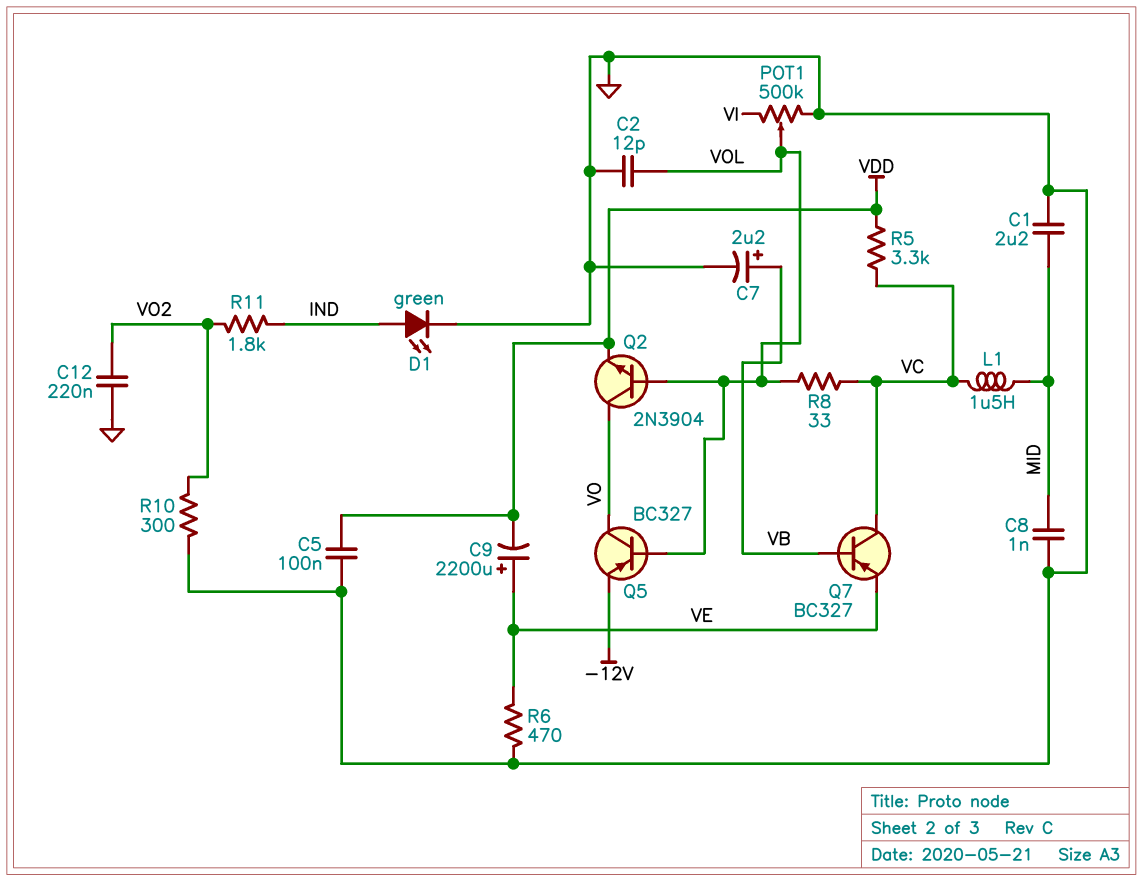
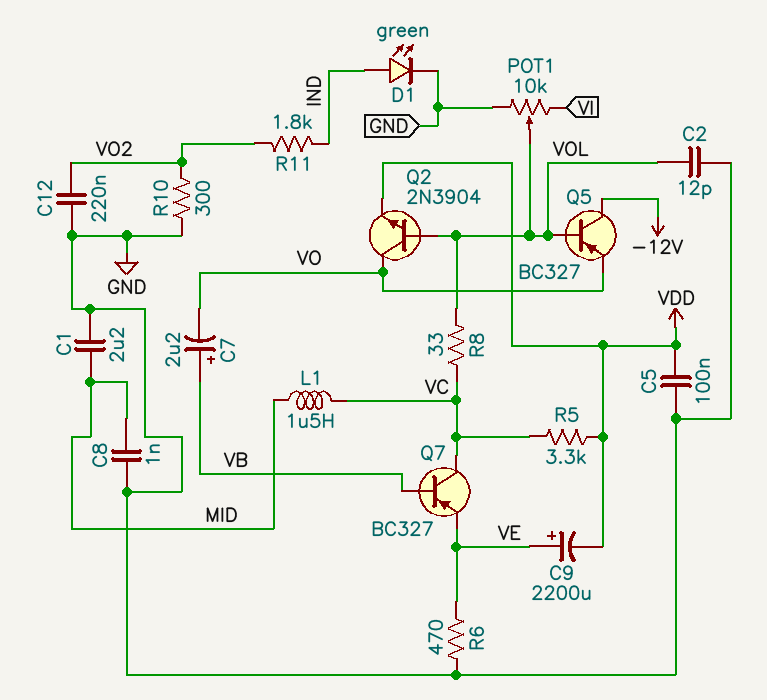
C7: 2.2uF (plus VB, minus GND) -> 2.2uF (plus VB, minus VO)
POT1: 500k (GND, VI, wiper VOL) -> 10k (GND, VI, wiper VOL)
Q5: PNP BC327 (B VOL, C VO, E -12V) -> PNP BC327 (B VOL, C -12V, E VO)

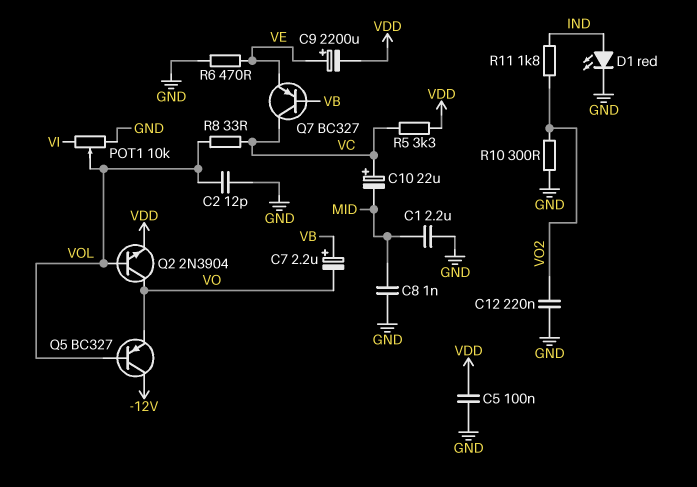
C10: none -> 22uF (plus VC, minus MID)
D1: LED green (A IND, K GND) -> LED red (A IND, K GND)
L1: 1.5uH (MID, VC) -> none

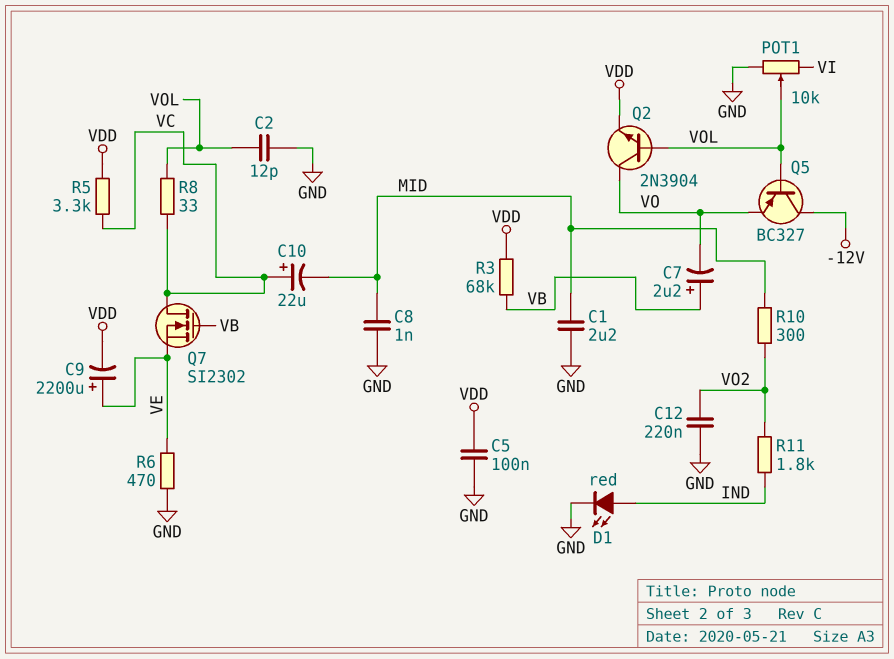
Q7: PNP BC327 (B VB, C VC, E VE) -> NMOS SI2302 (G VB, D VC, S VE)
R3: none -> 68k (VB, VDD)
R10: 300 (GND, VO2) -> 300 (MID, VO2)

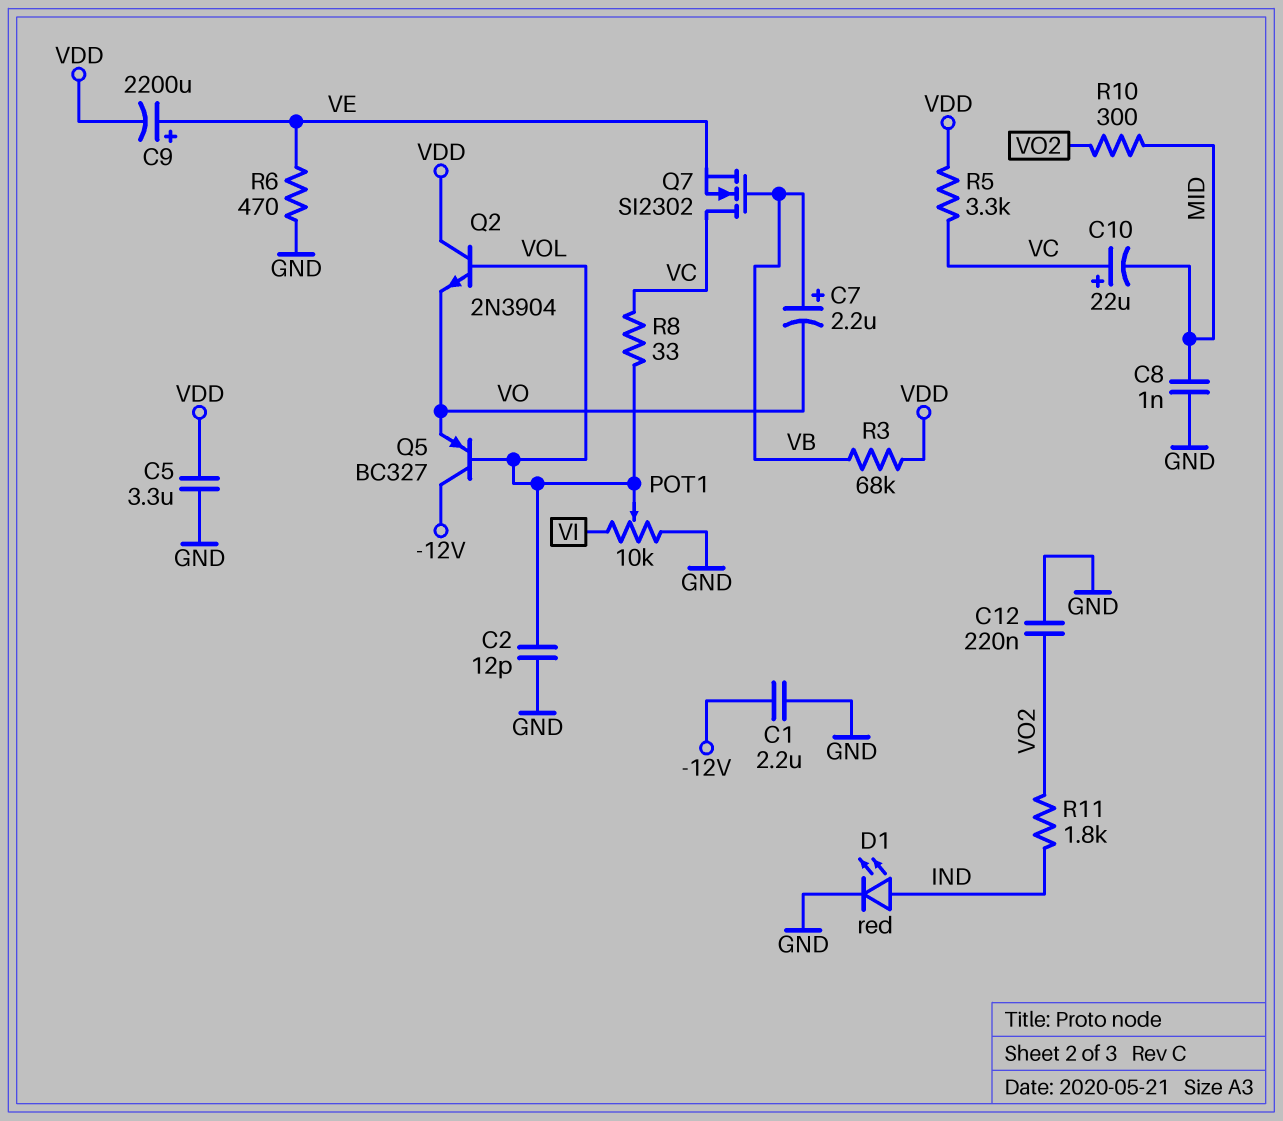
C1: 2.2uF (GND, MID) -> 2.2uF (-12V, GND)
C5: 100nF (GND, VDD) -> 3.3uF (GND, VDD)
Q2: NPN 2N3904 (B VOL, C VO, E VDD) -> NPN 2N3904 (B VOL, C VDD, E VO)

